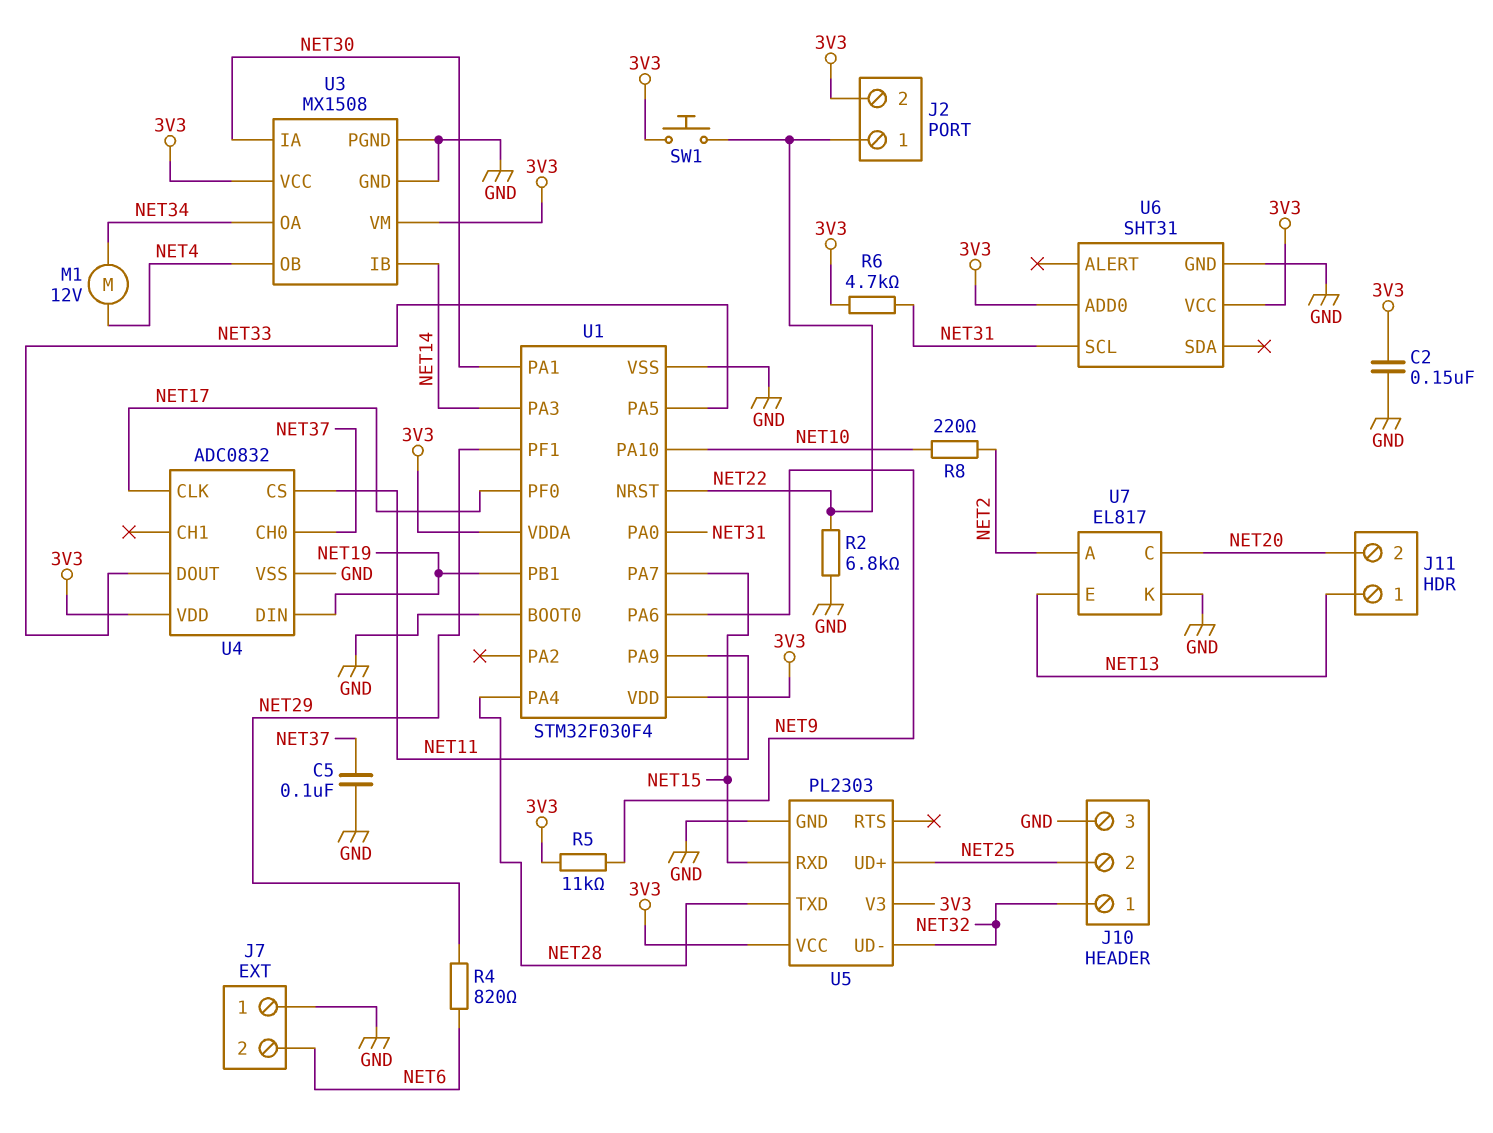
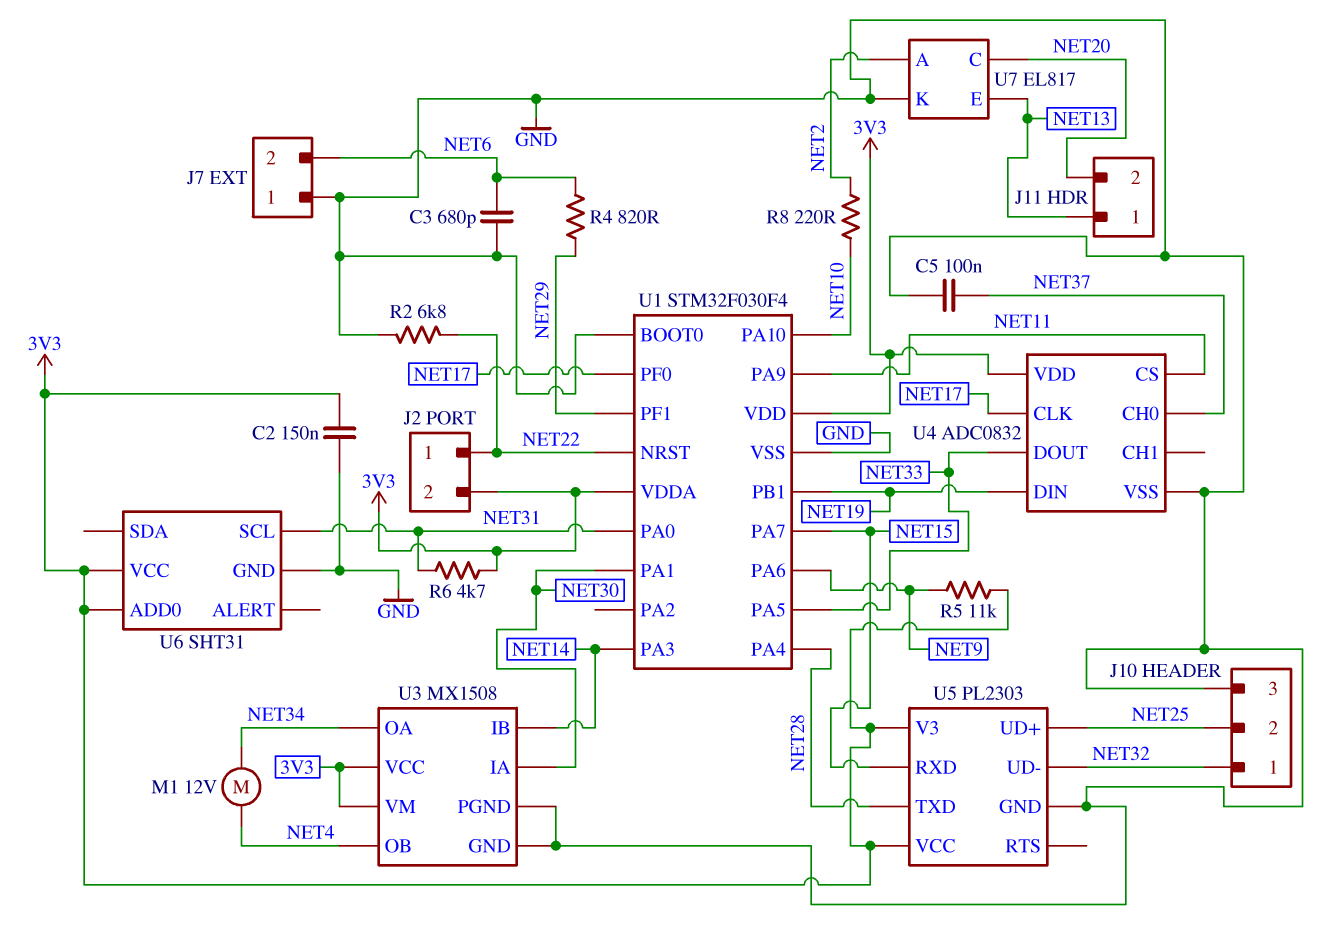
C3: none -> 680pF (GND, NET6)
SW1: button (3V3, NET22) -> none

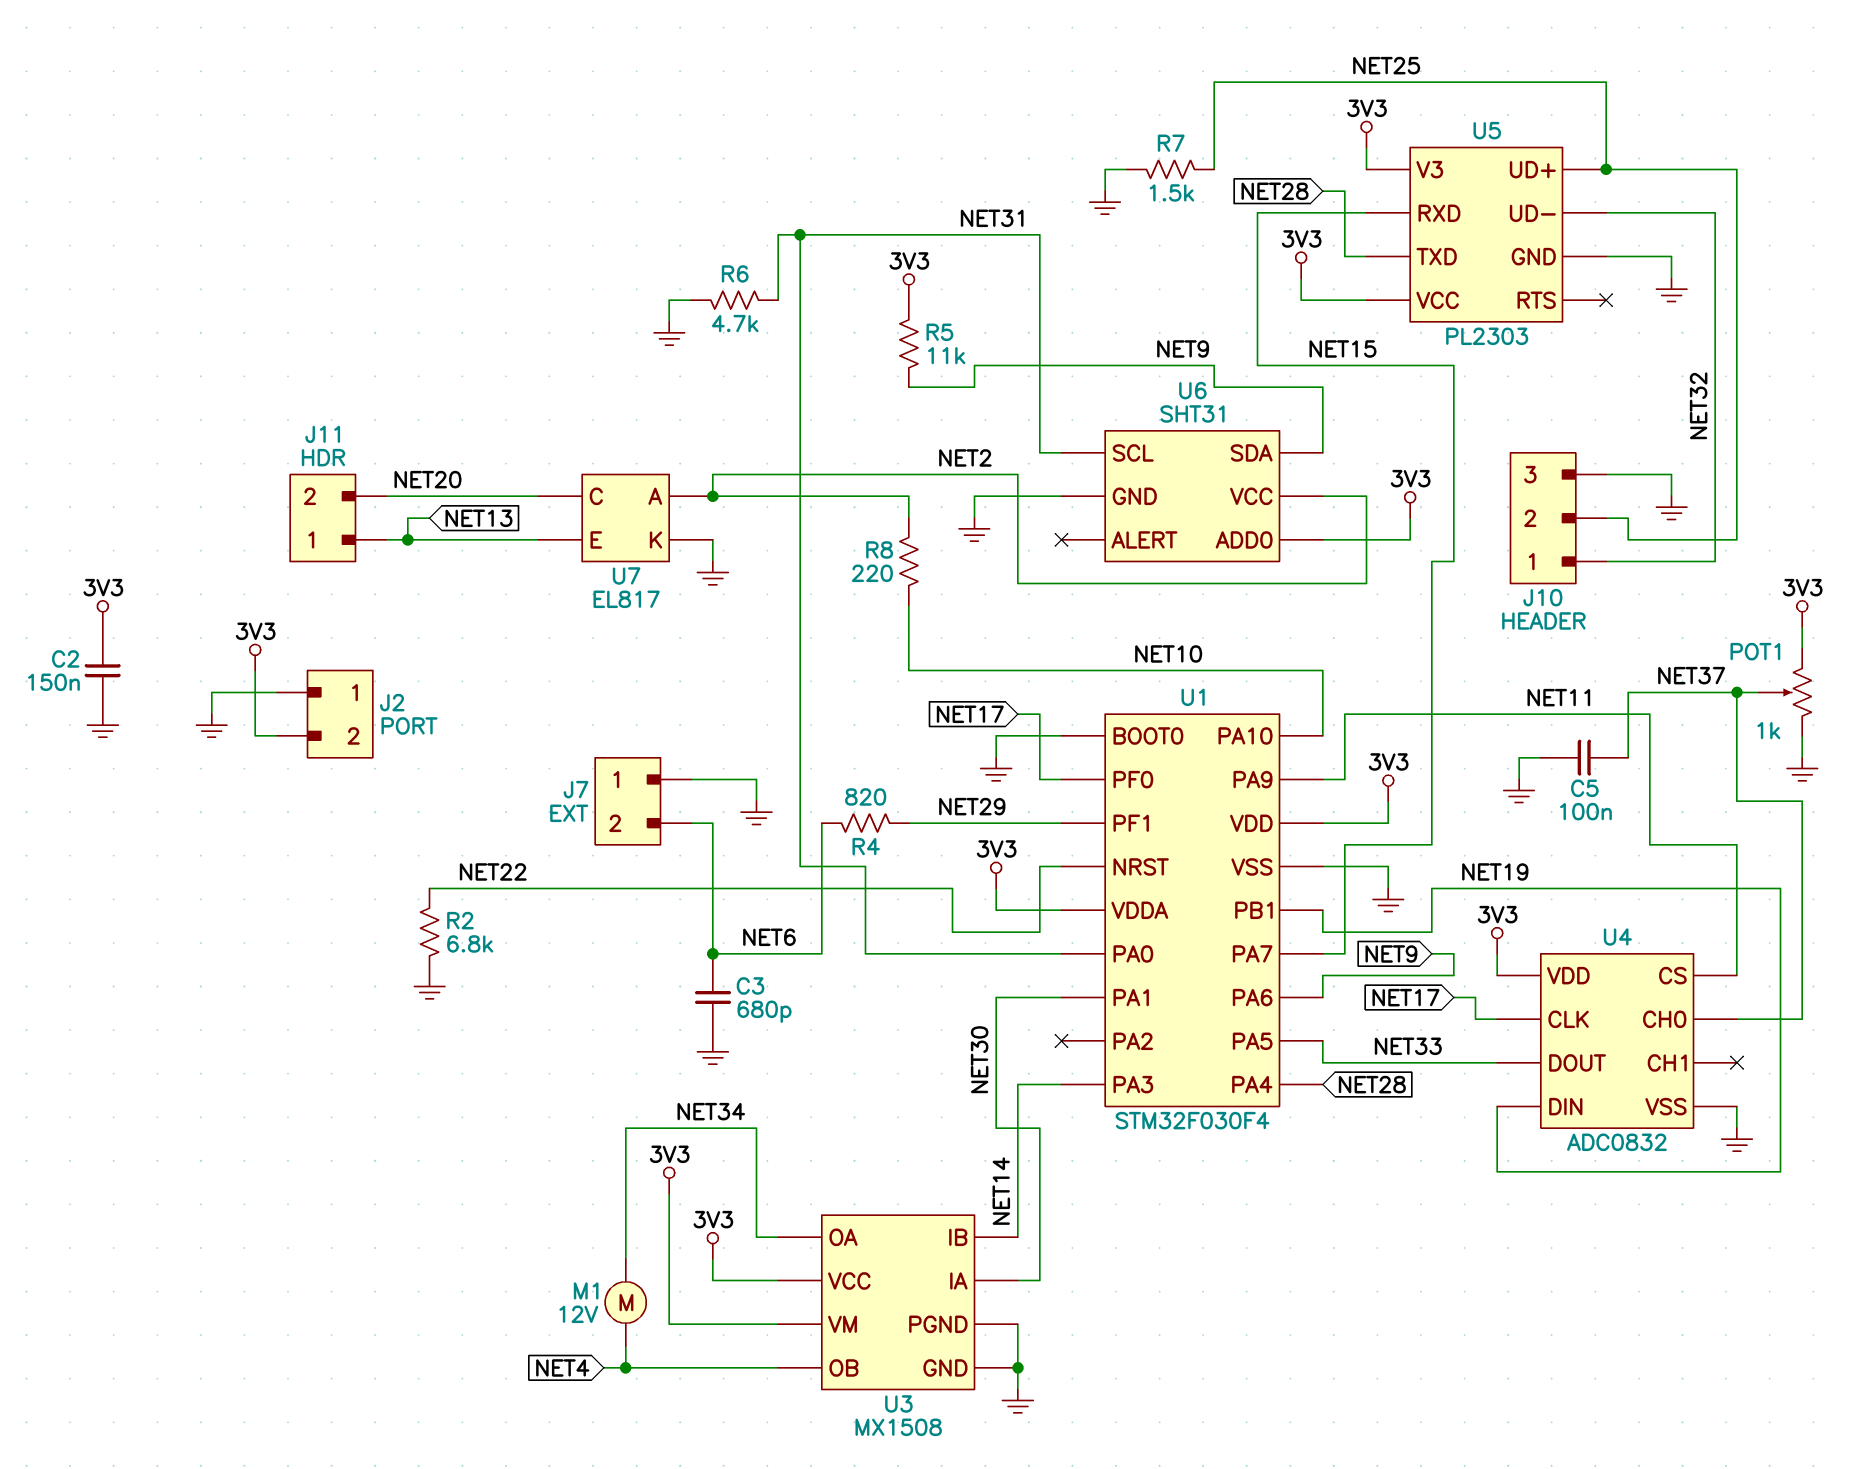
J2 pin 1: NET22 -> GND
POT1: none -> 1k (3V3, GND, wiper NET37)
R6: 4.7k (3V3, NET31) -> 4.7k (GND, NET31)
R7: none -> 1.5k (GND, NET25)
U6 pin SDA: none -> NET9
U6 pin VCC: 3V3 -> NET2

